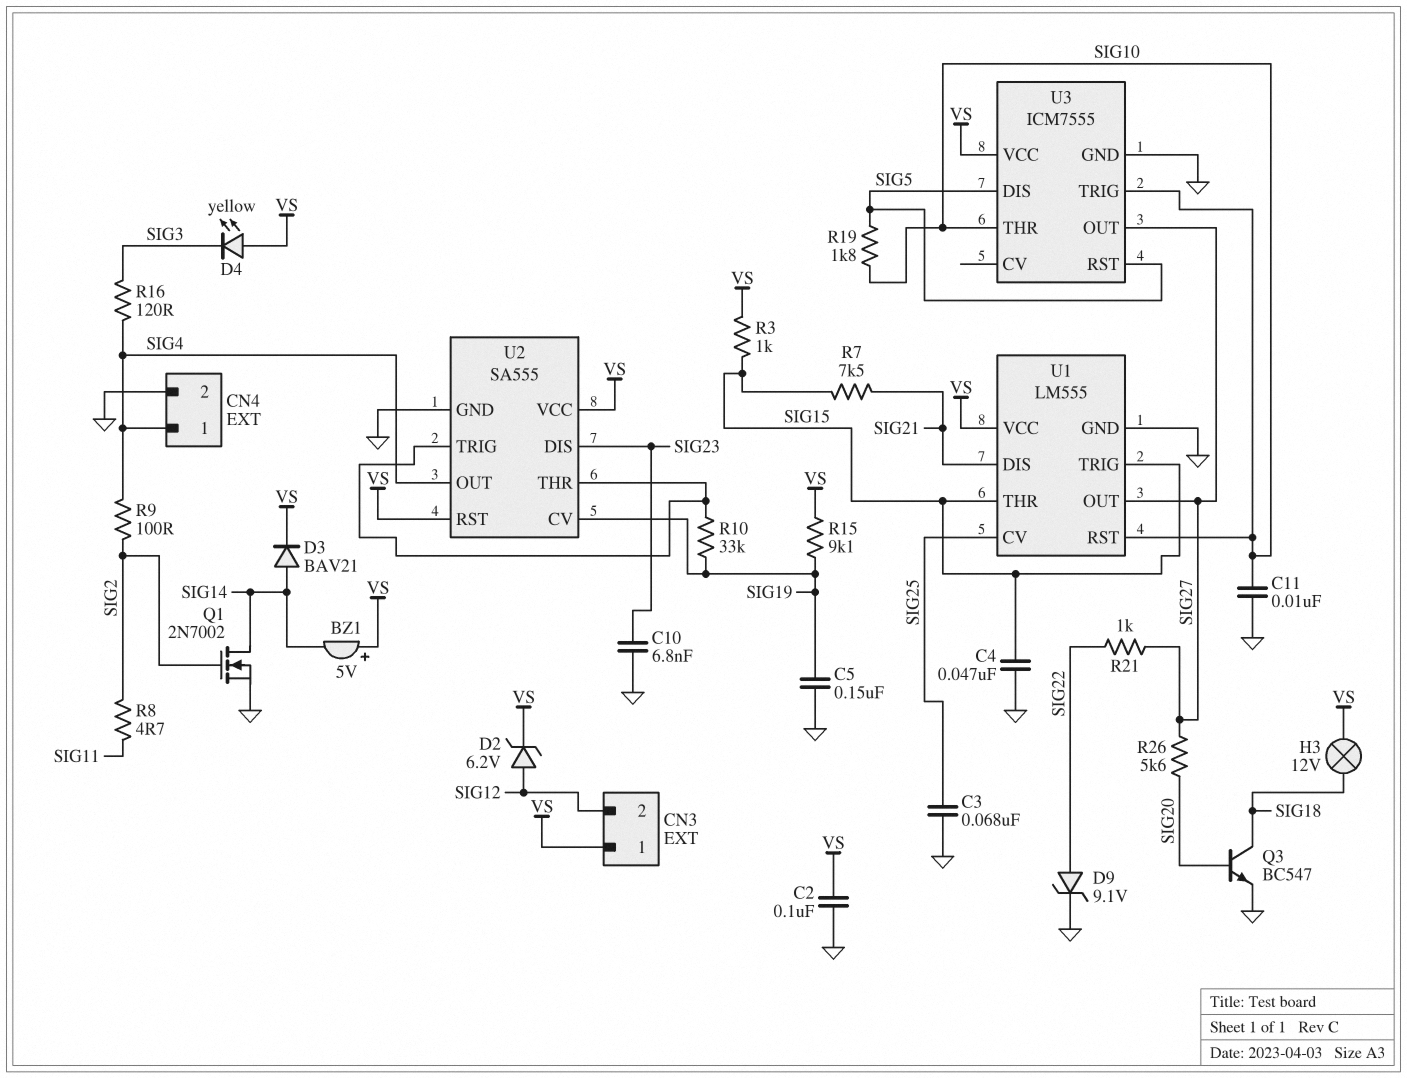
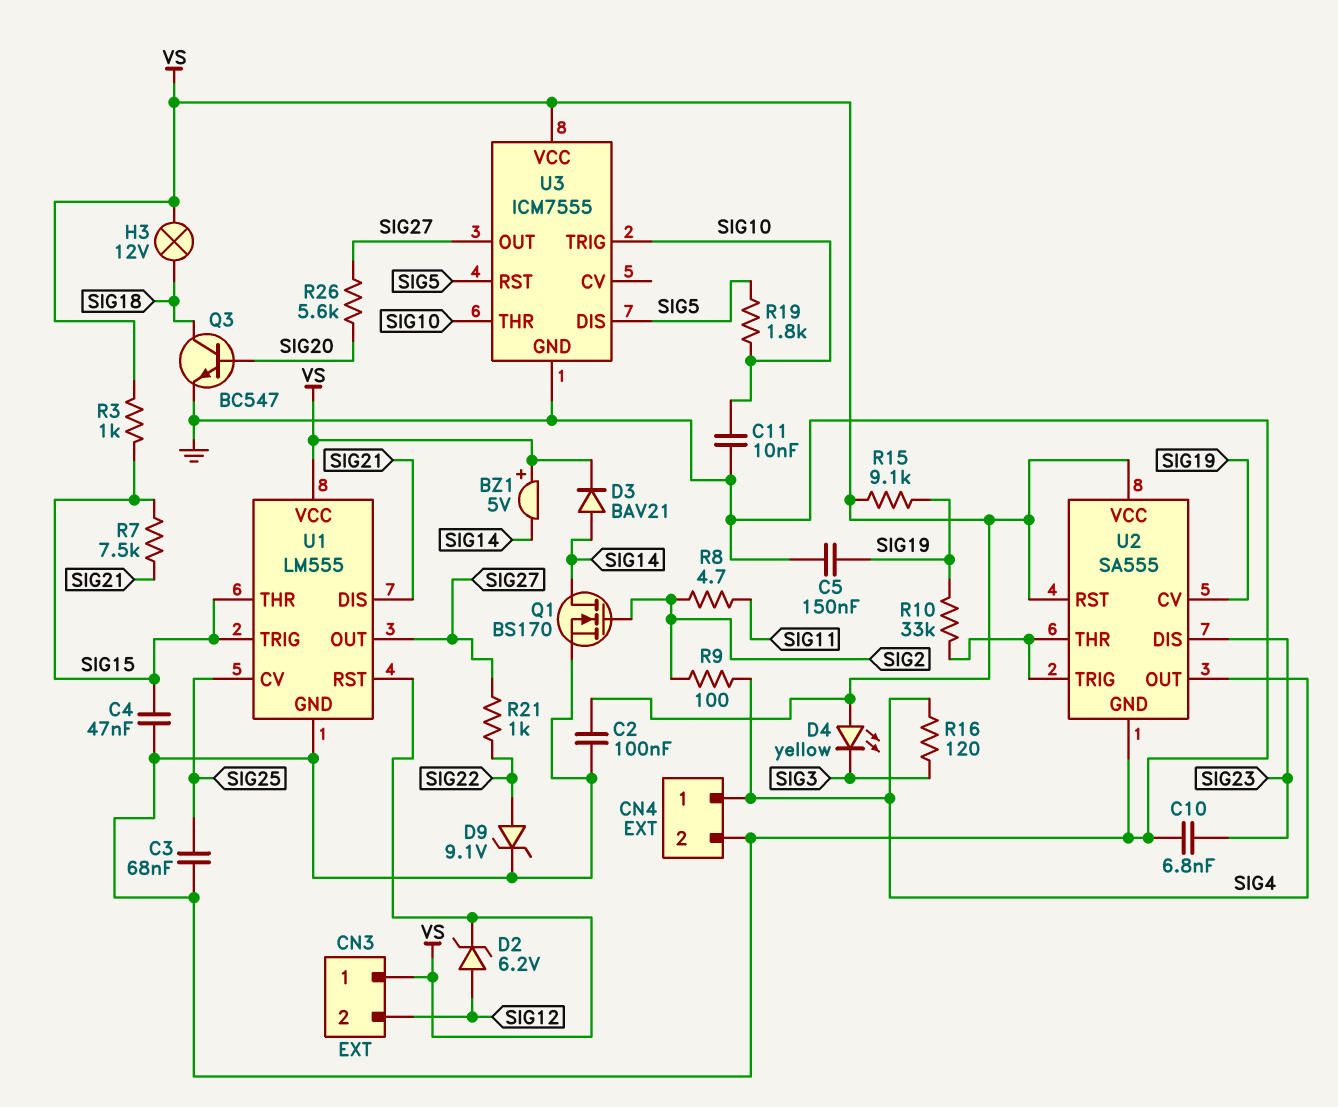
Q1: NMOS 2N7002 (G SIG2, D SIG14, S GND) -> NMOS BS170 (G SIG2, D SIG14, S GND)
U1 pin RST: SIG10 -> VS

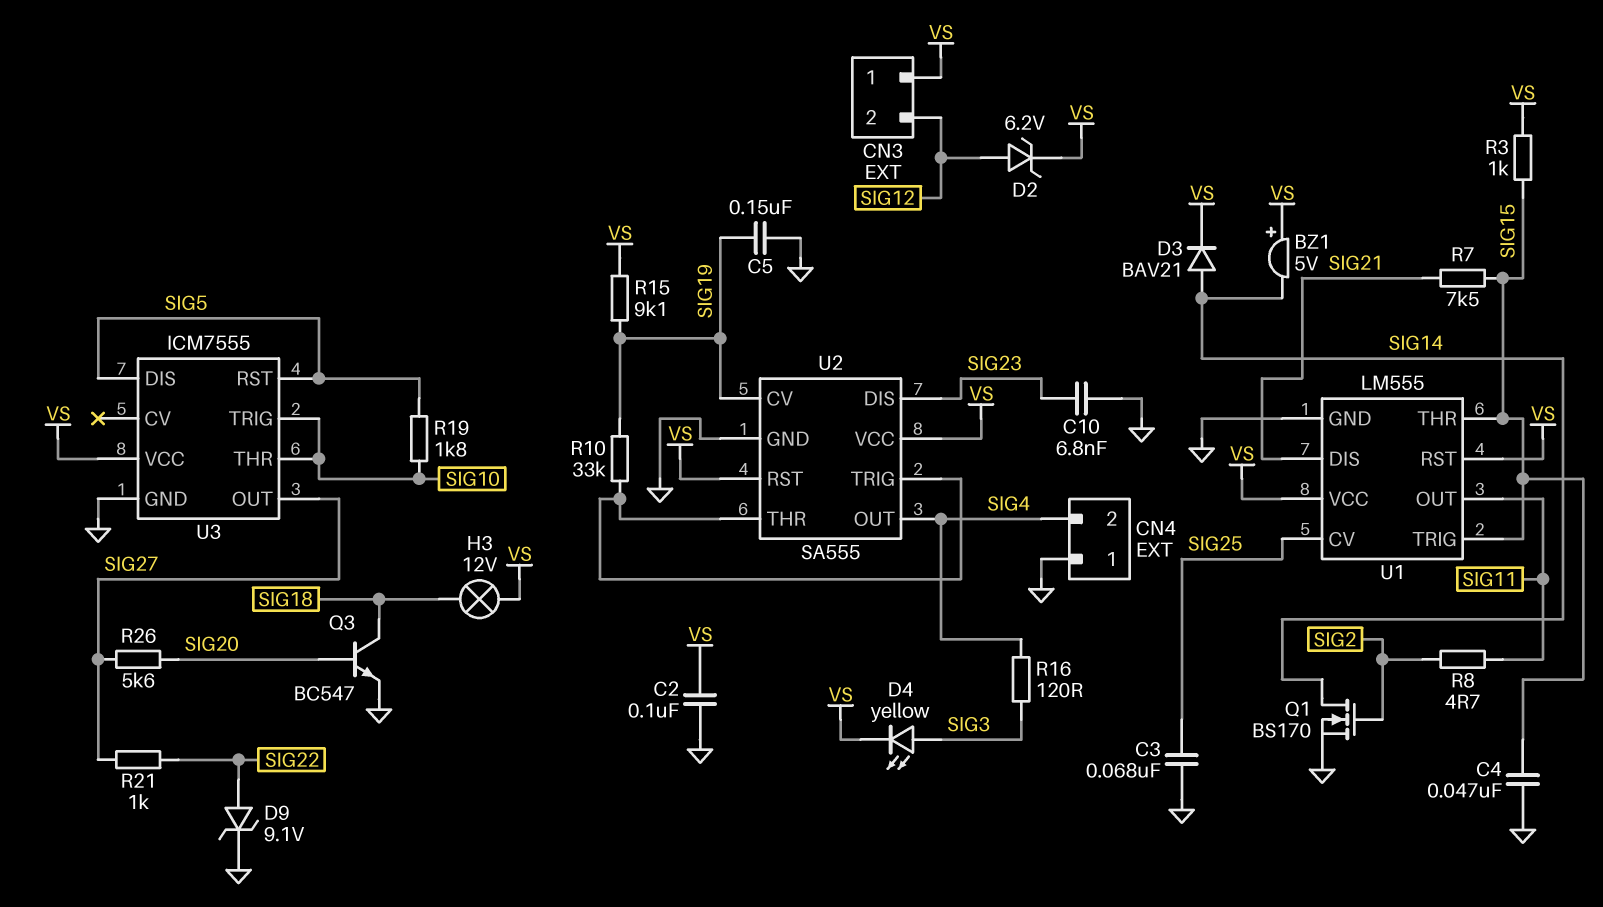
C11: 10nF (GND, SIG10) -> none
CN4 pin 1: SIG4 -> GND
CN4 pin 2: GND -> SIG4
D4: LED yellow (A VS, K SIG3) -> LED yellow (A SIG3, K VS)
R9: 100 (SIG2, SIG4) -> none
U1 pin OUT: SIG27 -> SIG11

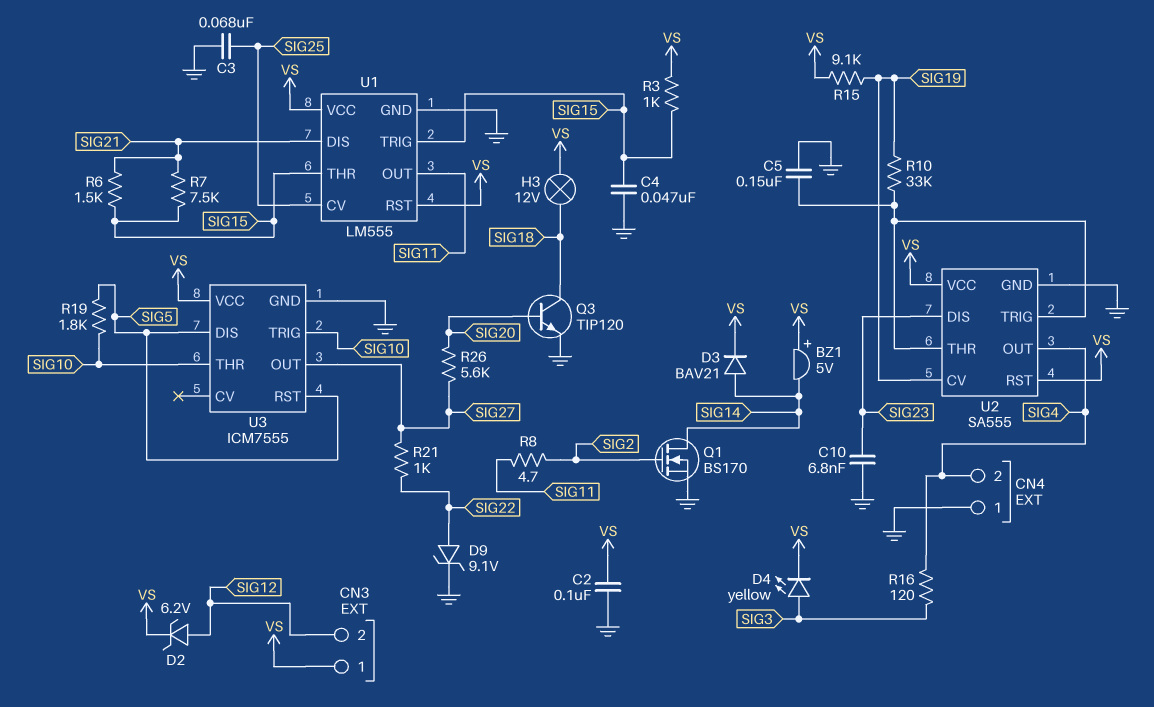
C5: 150nF (GND, SIG19) -> 150nF (GND, U2/THR)
Q3: NPN BC547 (B SIG20, C SIG18, E GND) -> NPN TIP120 (B SIG20, C SIG18, E GND)
R6: none -> 1.5k (SIG15, SIG21)

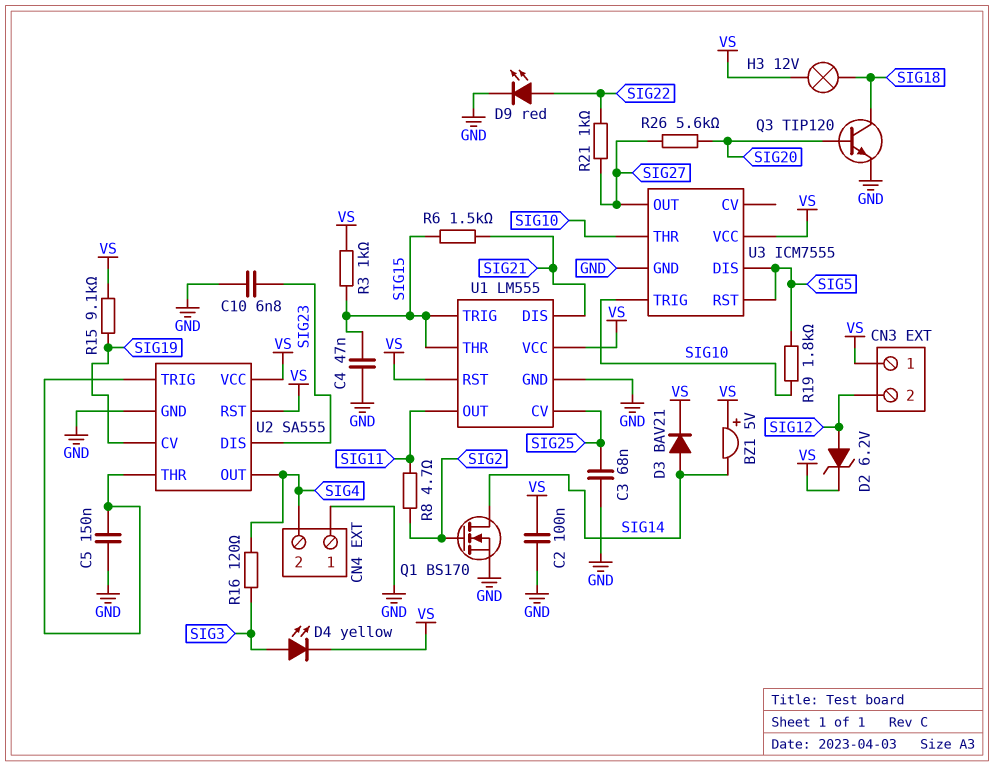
D9: zener 9.1V (A SIG22, K GND) -> LED red (A SIG22, K GND)
R7: 7.5k (SIG15, SIG21) -> none
R10: 33k (SIG19, U2/THR) -> none

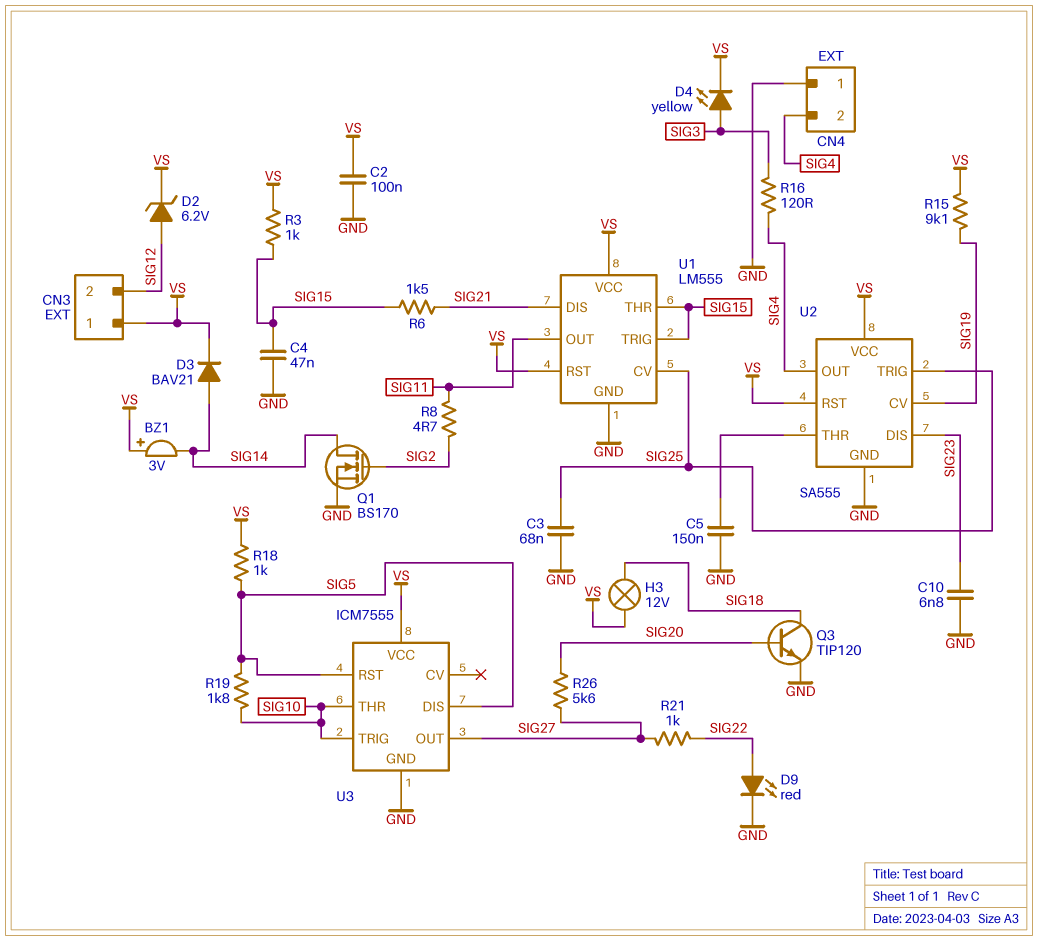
BZ1: buzzer 5V (plus VS, minus SIG14) -> buzzer 3V (plus VS, minus SIG14)
R18: none -> 1k (SIG5, VS)
U2 pin TRIG: U2/THR -> SIG25

